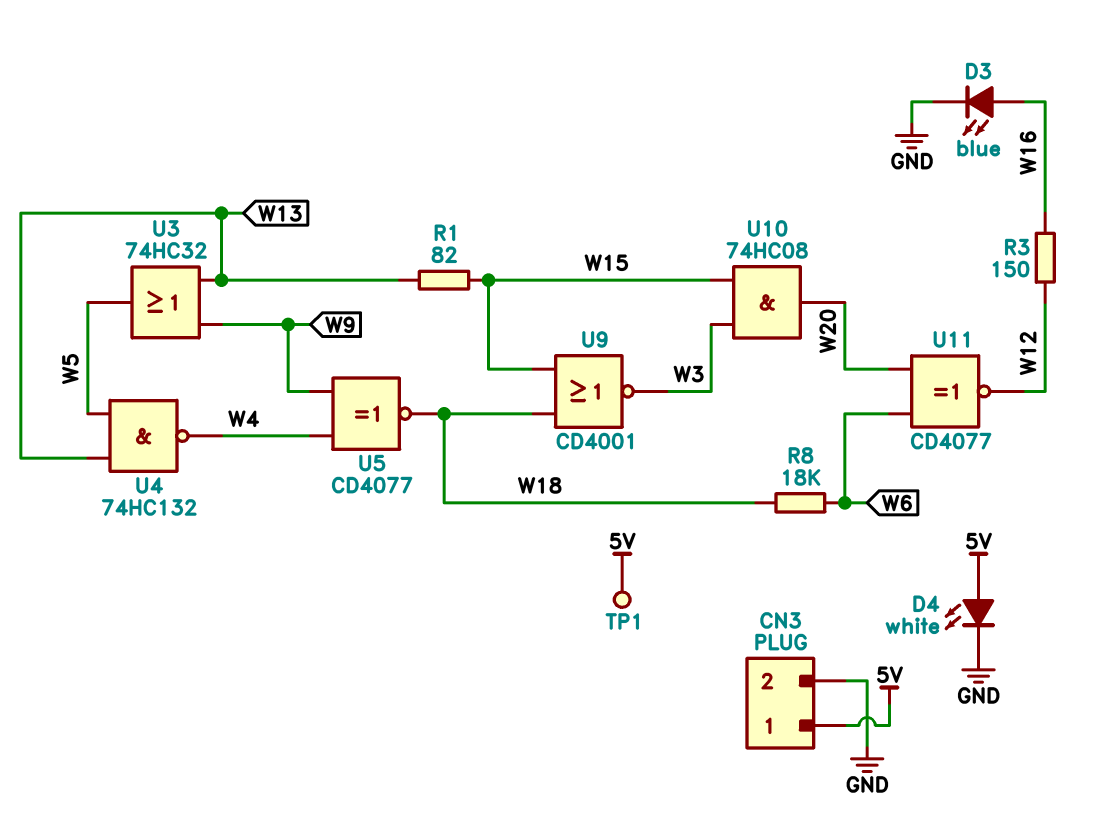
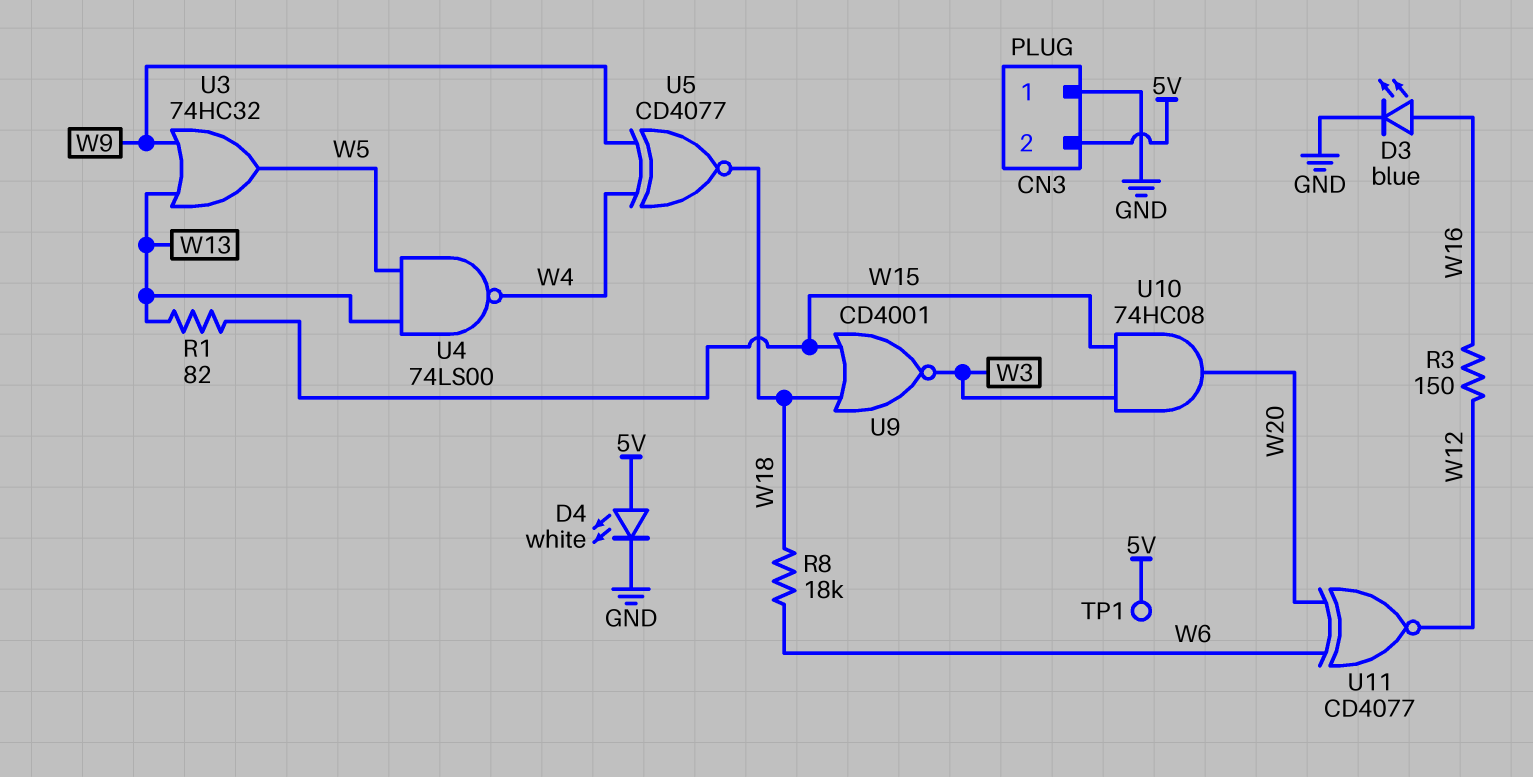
CN3 pin 1: 5V -> GND
CN3 pin 2: GND -> 5V
U4: NAND 74HC132 (in W5, in W13, out W4) -> NAND 74LS00 (in W5, in W13, out W4)

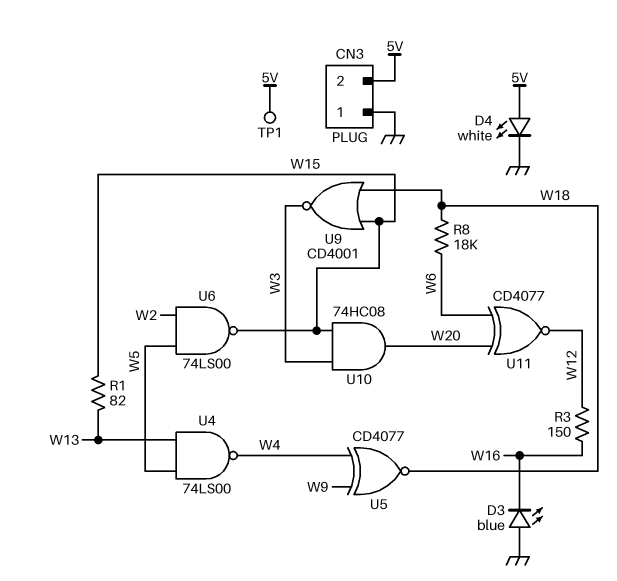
D3: LED blue (A W16, K GND) -> LED blue (A GND, K W16)
U3: OR 74HC32 (in W9, in W13, out W5) -> none
U6: none -> NAND 74LS00 (in W2, in W5, out W15)

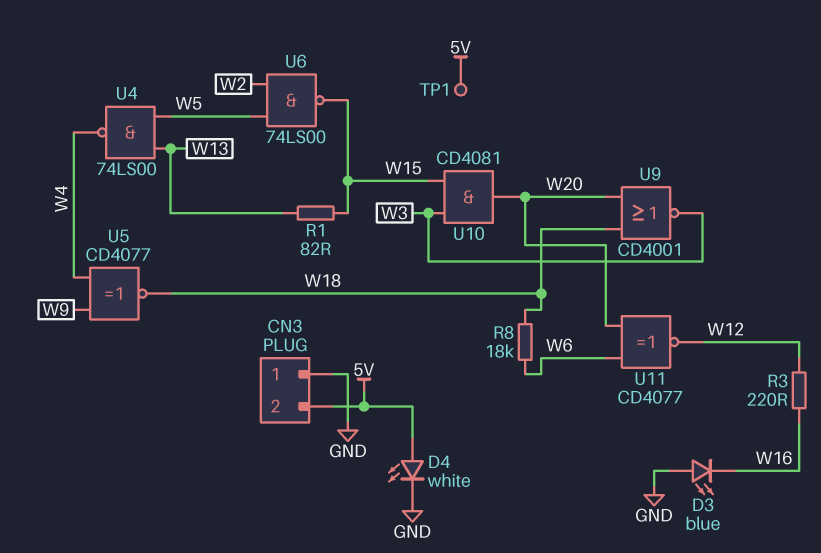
R3: 150 (W12, W16) -> 220 (W12, W16)
U9: NOR CD4001 (in W15, in W18, out W3) -> NOR CD4001 (in W18, in W20, out W3)
U10: AND 74HC08 (in W3, in W15, out W20) -> AND CD4081 (in W3, in W15, out W20)

